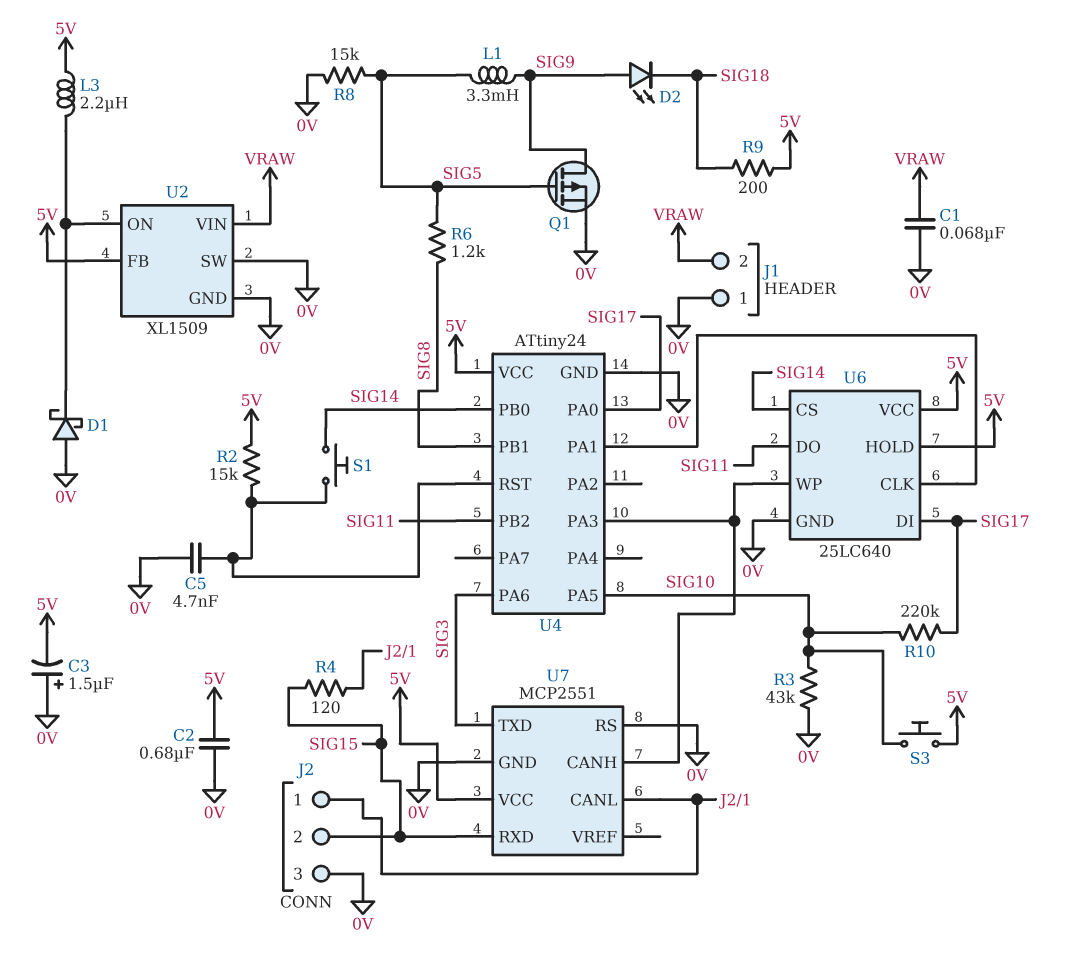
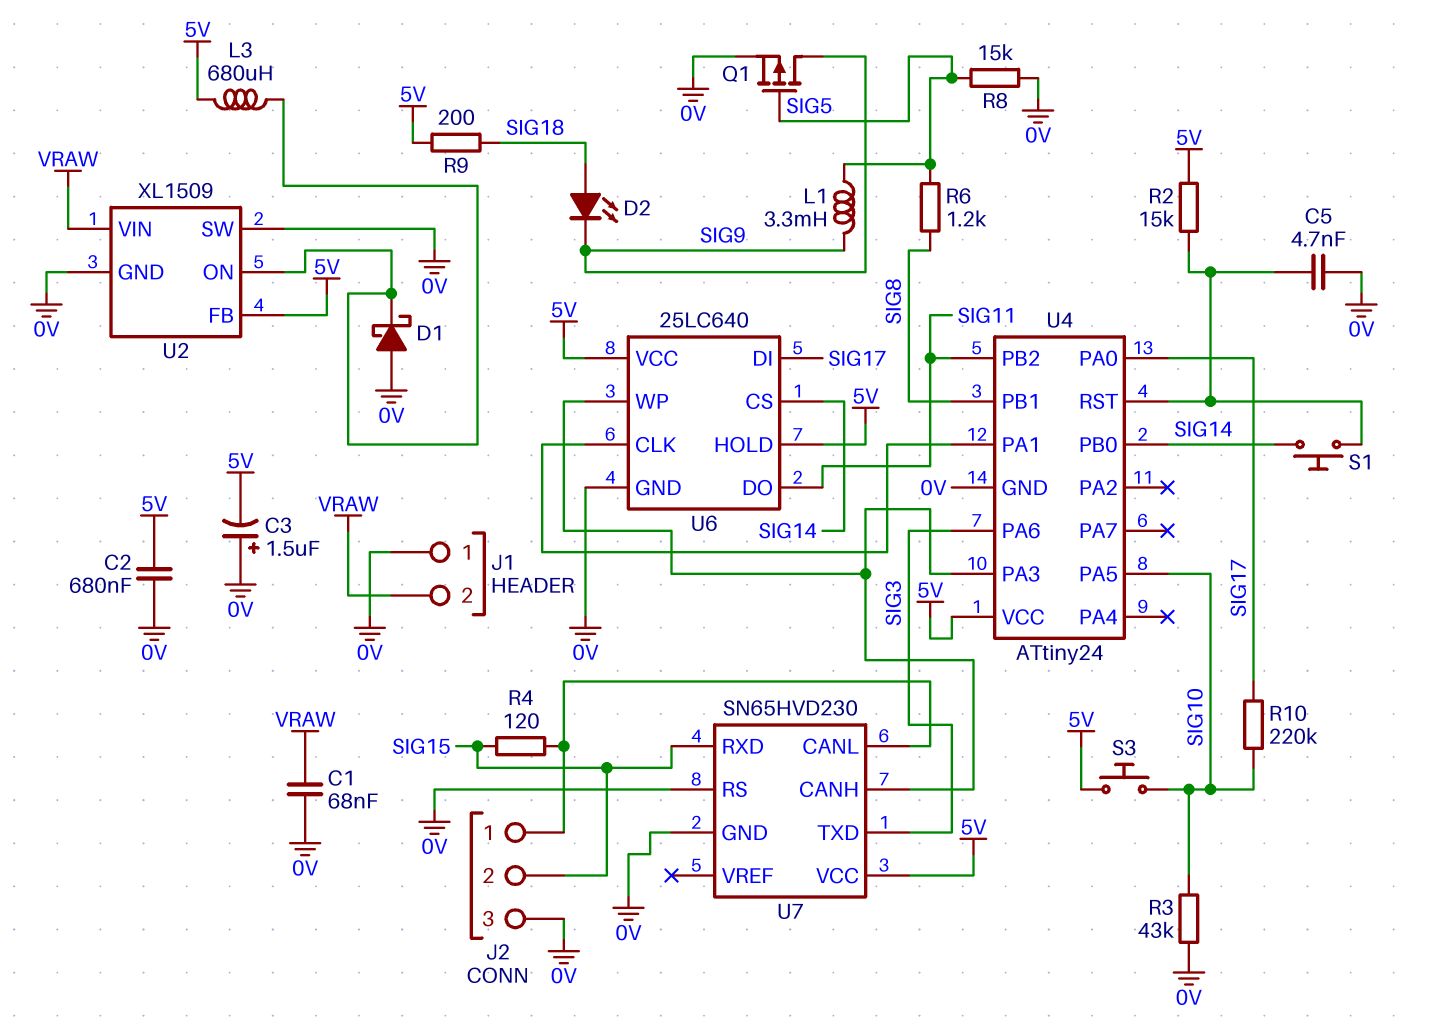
D2: LED (A SIG9, K SIG18) -> LED (A SIG18, K SIG9)
L3: 2.2uH (5V, U2/ON) -> 680uH (5V, U2/ON)
U7: MCP2551 -> SN65HVD230

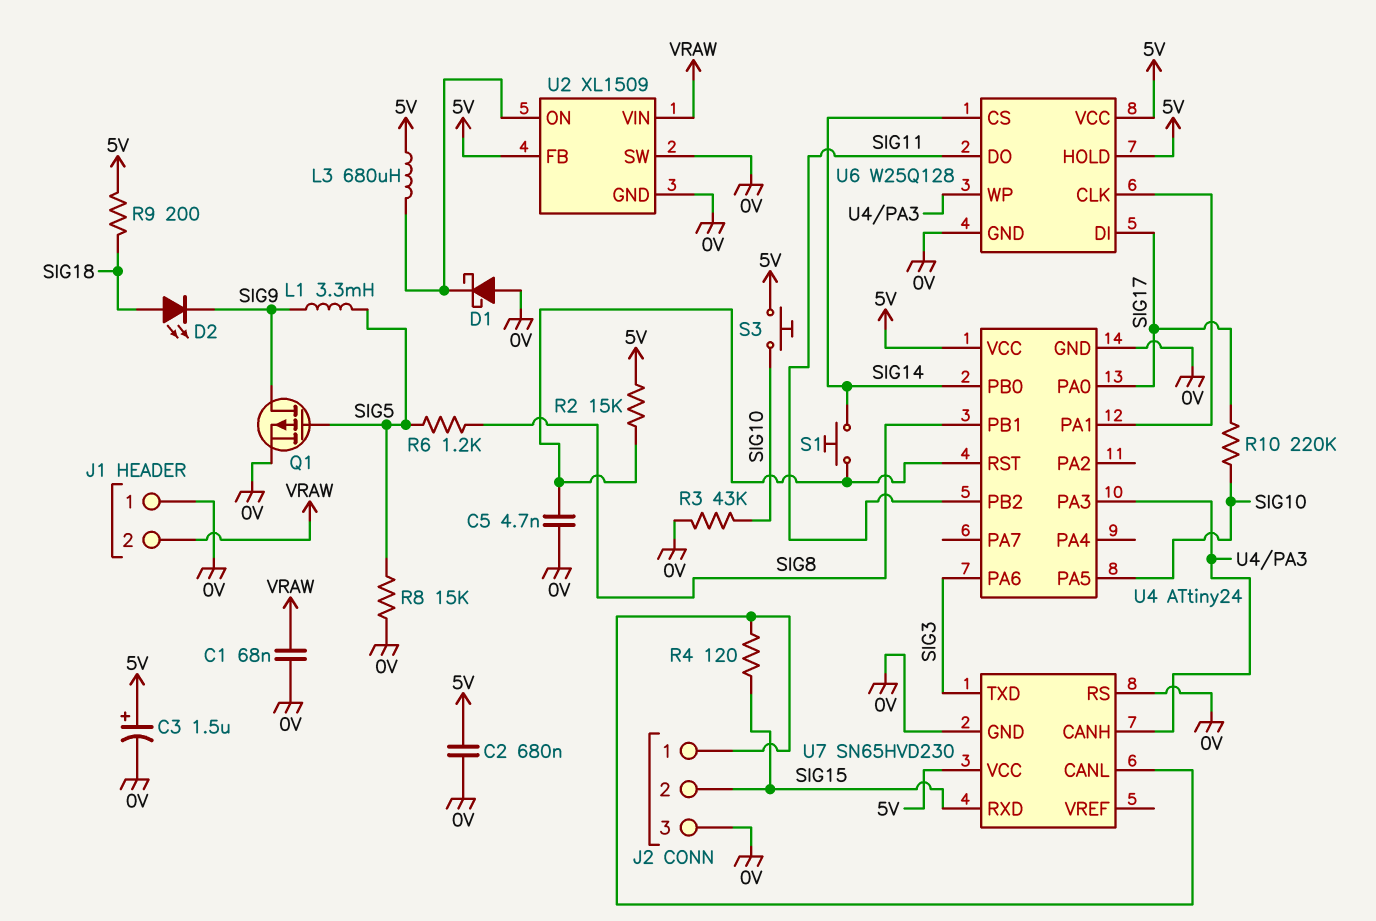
C3: 1.5uF (plus 0V, minus 5V) -> 1.5uF (plus 5V, minus 0V)
U6: 25LC640 -> W25Q128

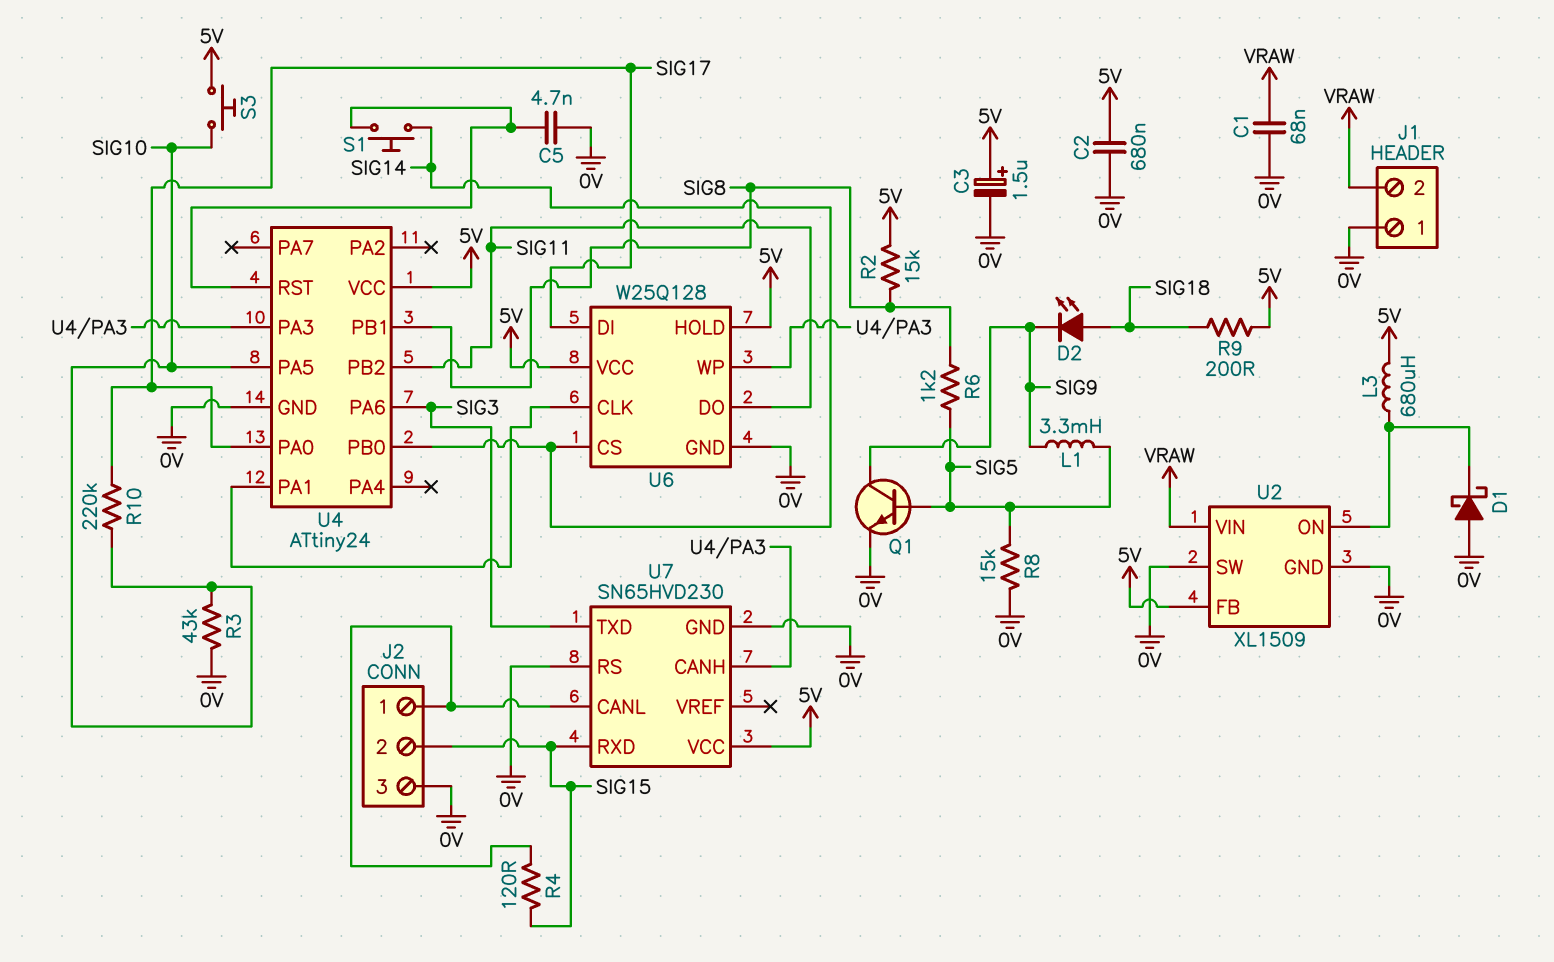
Q1: PMOS (G SIG5, D SIG9, S 0V) -> NPN (B SIG5, C SIG9, E 0V)
R2: 15k (5V, U4/RST) -> 15k (5V, SIG8)

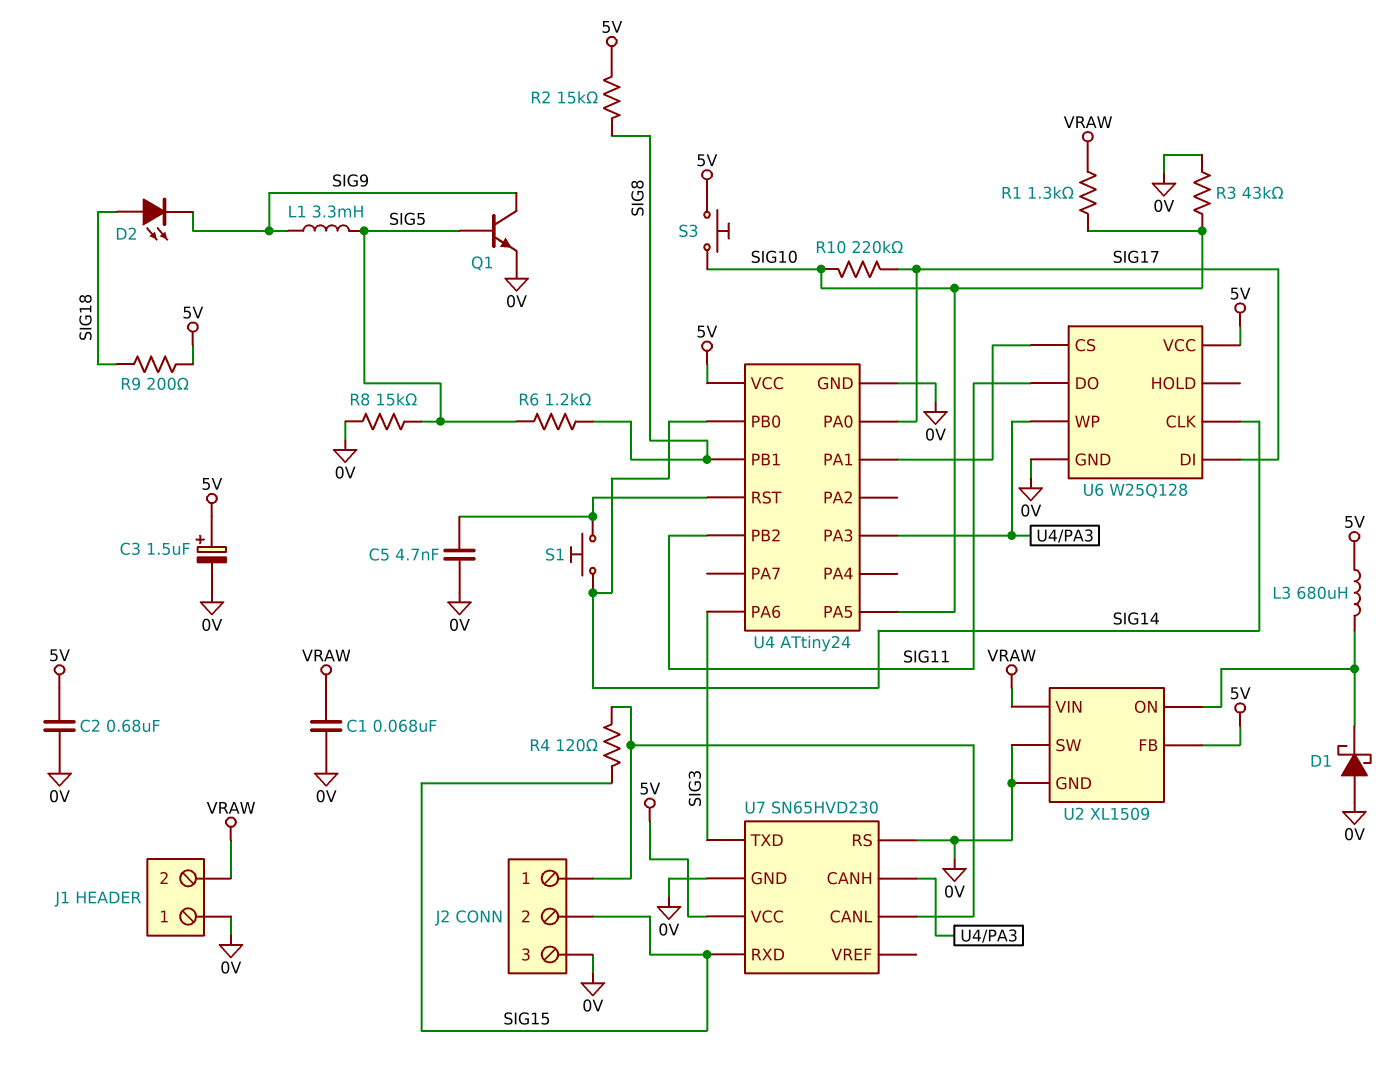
R1: none -> 1.3k (SIG10, VRAW)
U6 pin CLK: U4/PA1 -> SIG14
U6 pin CS: SIG14 -> U4/PA1
U6 pin HOLD: 5V -> none

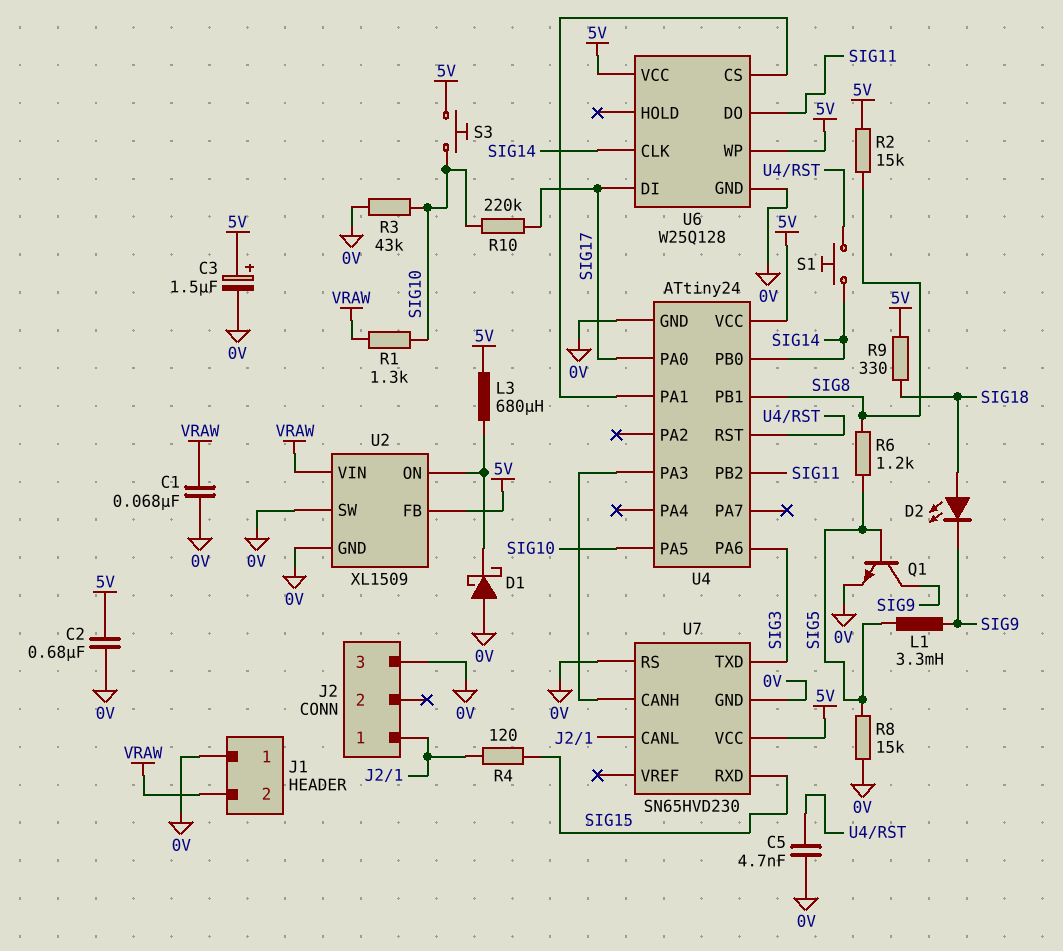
J2 pin 2: SIG15 -> none
R9: 200 (5V, SIG18) -> 330 (5V, SIG18)
U6 pin WP: U4/PA3 -> 5V

